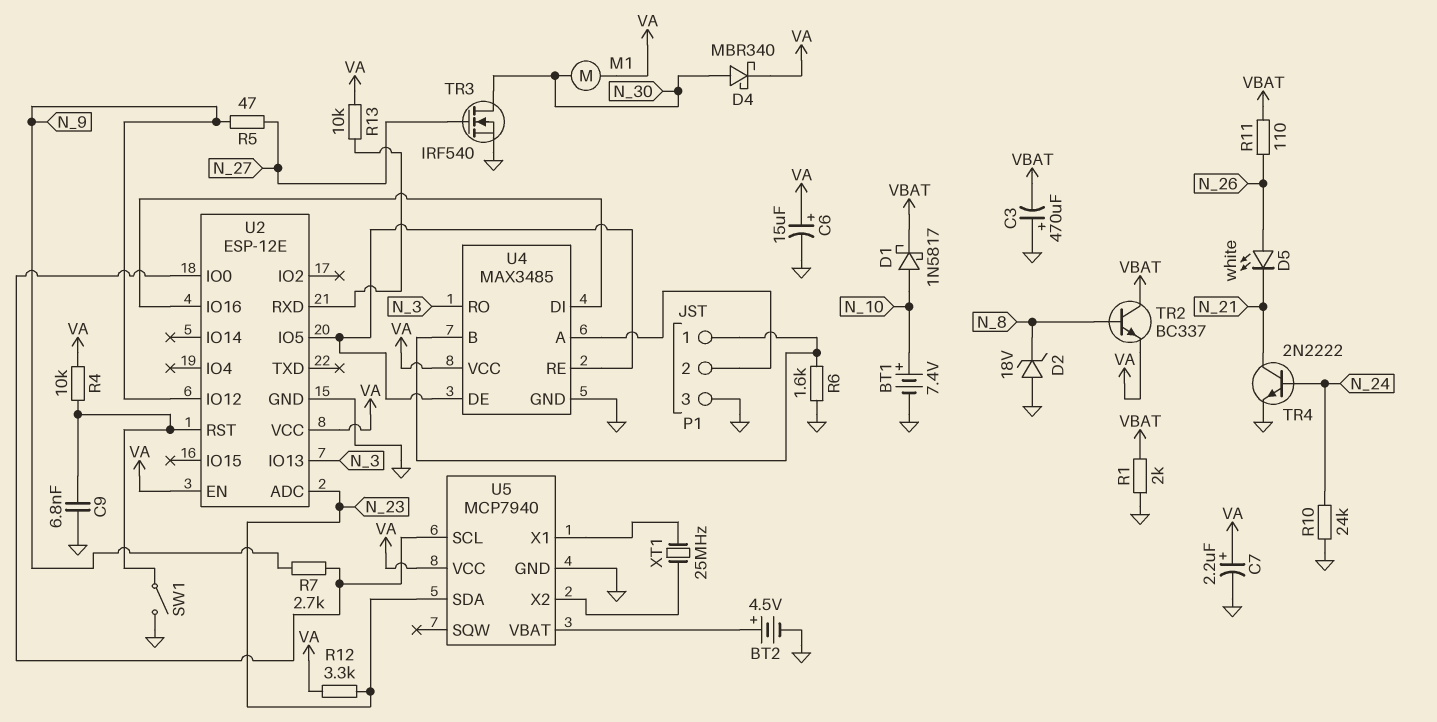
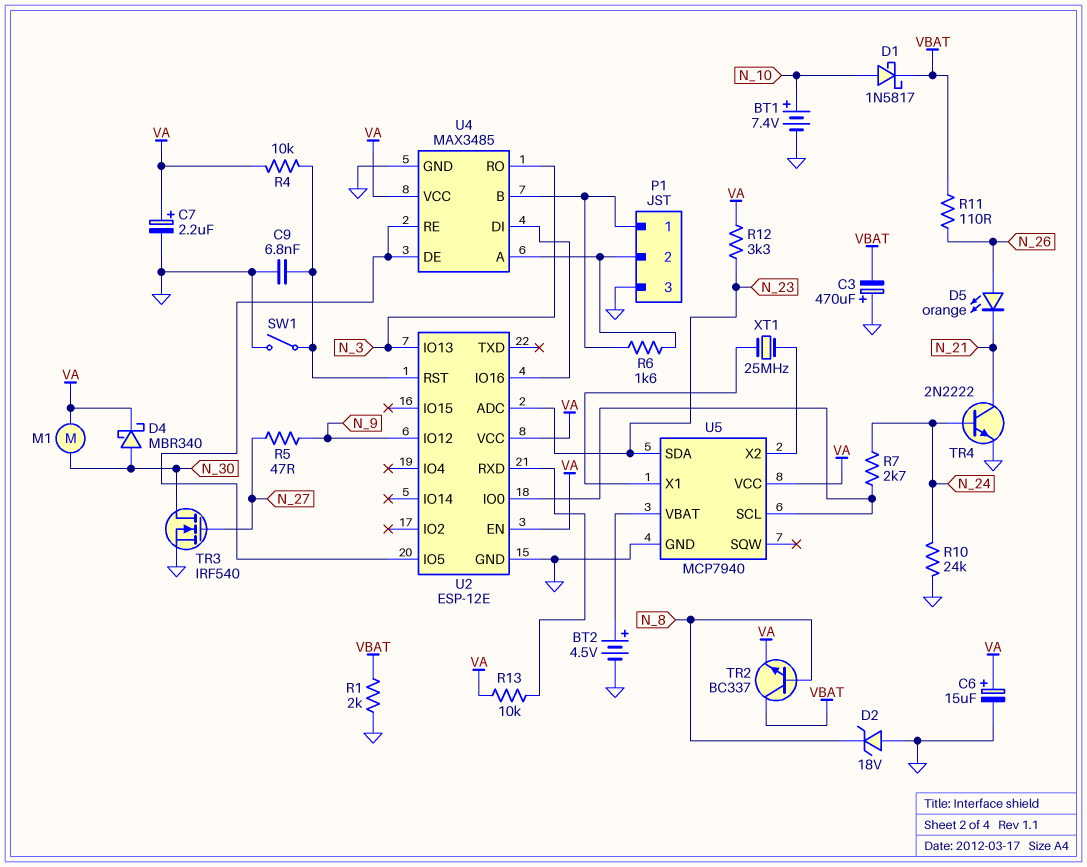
D5: LED white (A N_26, K N_21) -> LED orange (A N_26, K N_21)
R6: 1.6k (GND, P1/1) -> 1.6k (P1/1, P1/2)
R7: 2.7k (N_9, U2/IO0) -> 2.7k (N_24, U2/IO0)

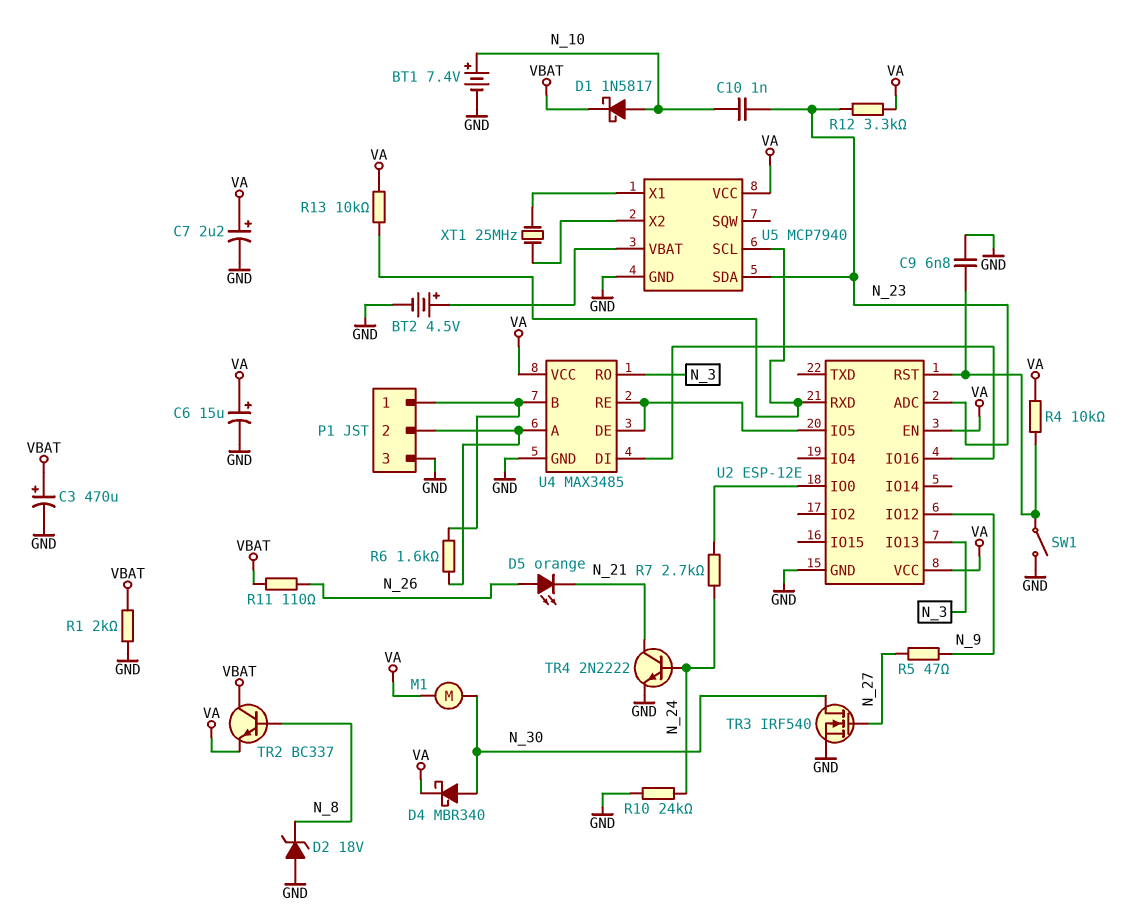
C3: 470uF (plus GND, minus VBAT) -> 470uF (plus VBAT, minus GND)
C10: none -> 1nF (N_10, N_23)
U5 pin SCL: U2/IO0 -> U2/RXD

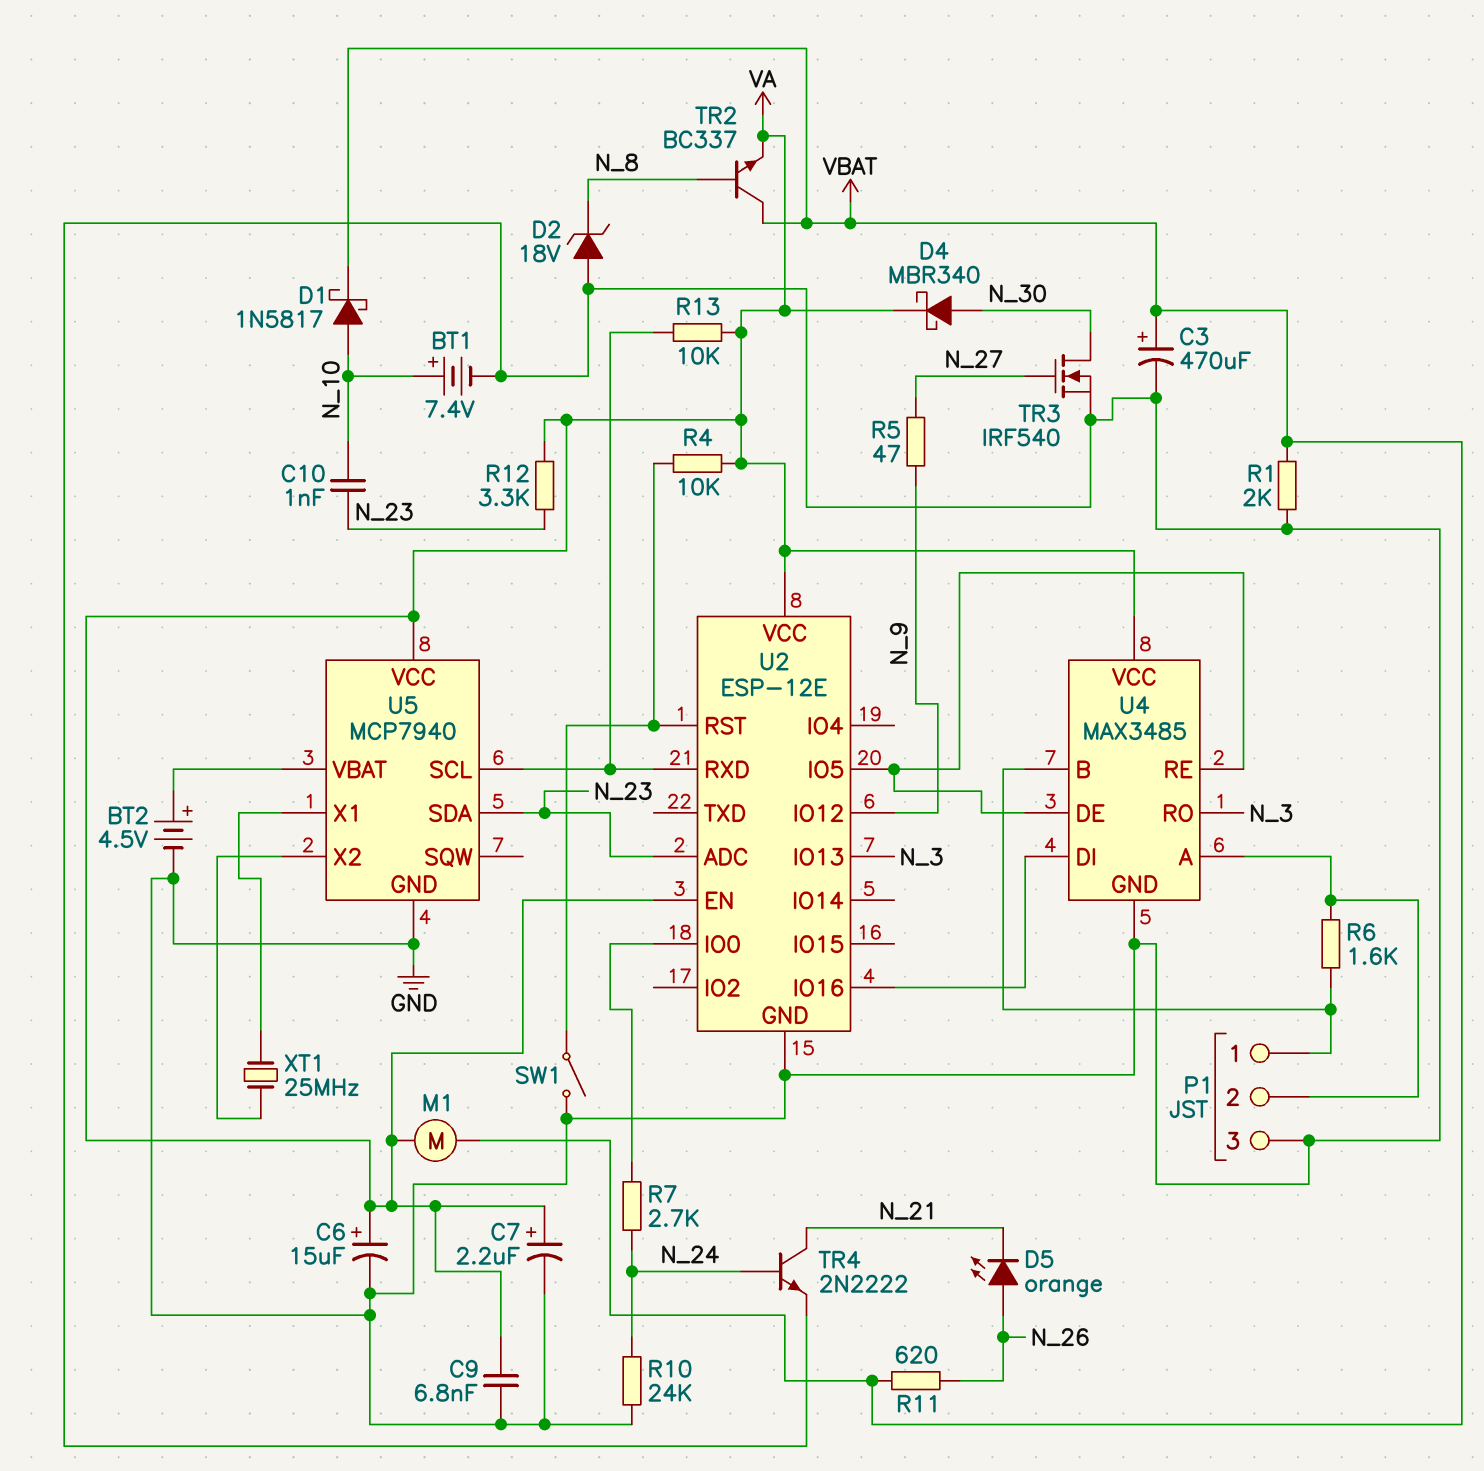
C9: 6.8nF (GND, U2/RST) -> 6.8nF (GND, VA)
M1: motor (N_30, VA) -> motor (VA, VBAT)
R11: 110 (N_26, VBAT) -> 620 (N_26, VBAT)

